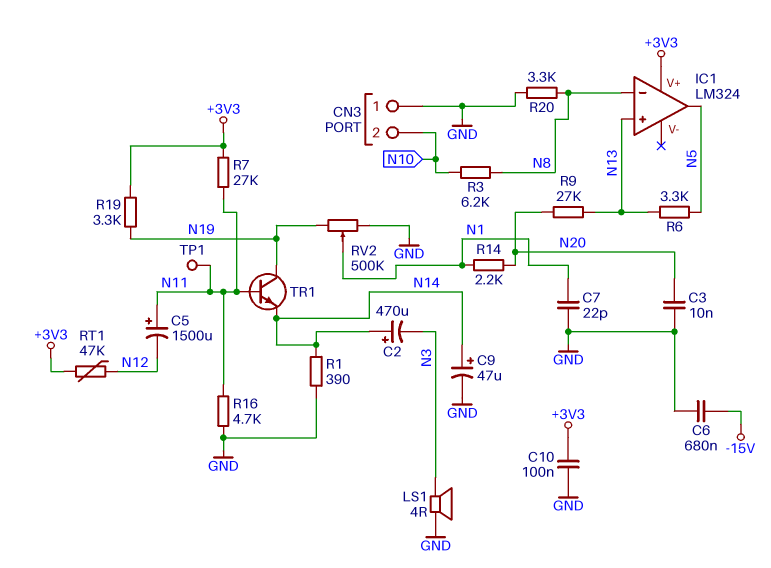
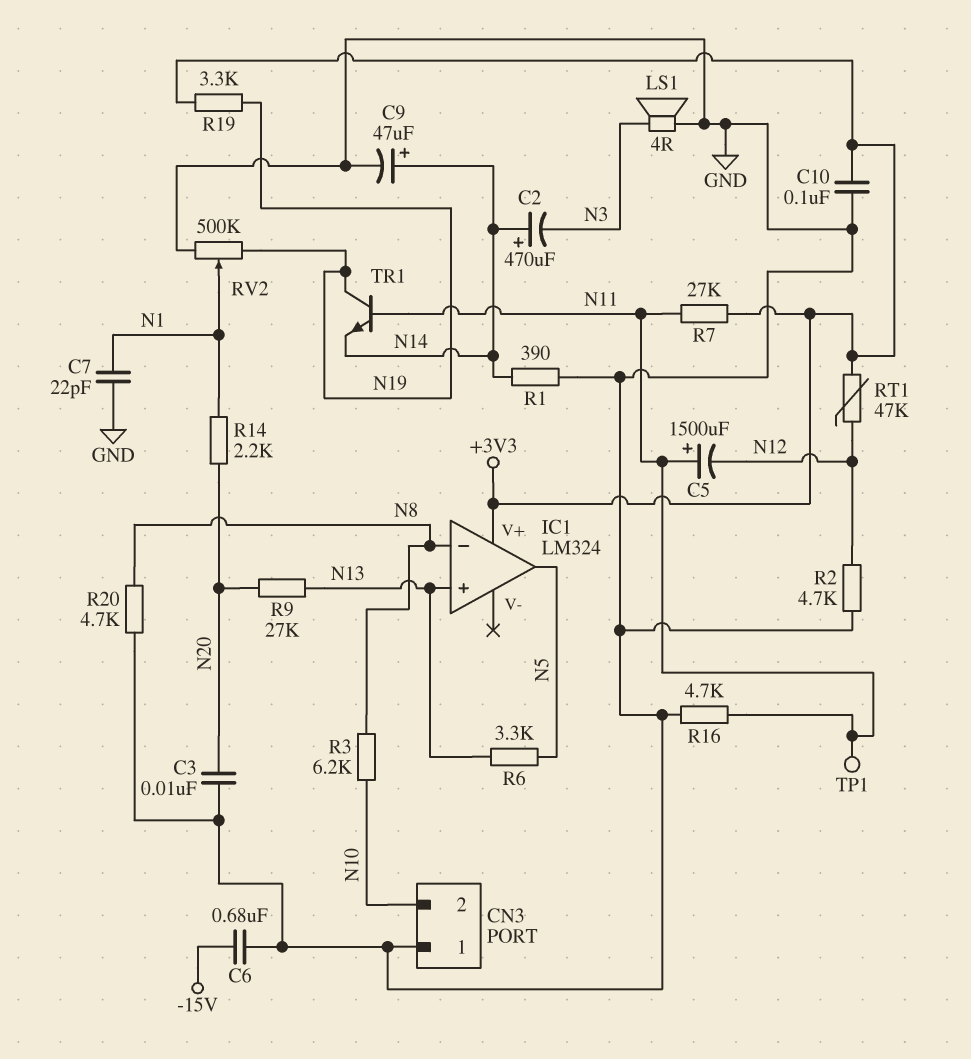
R2: none -> 4.7k (GND, N12)
R20: 3.3k (GND, N8) -> 4.7k (GND, N8)

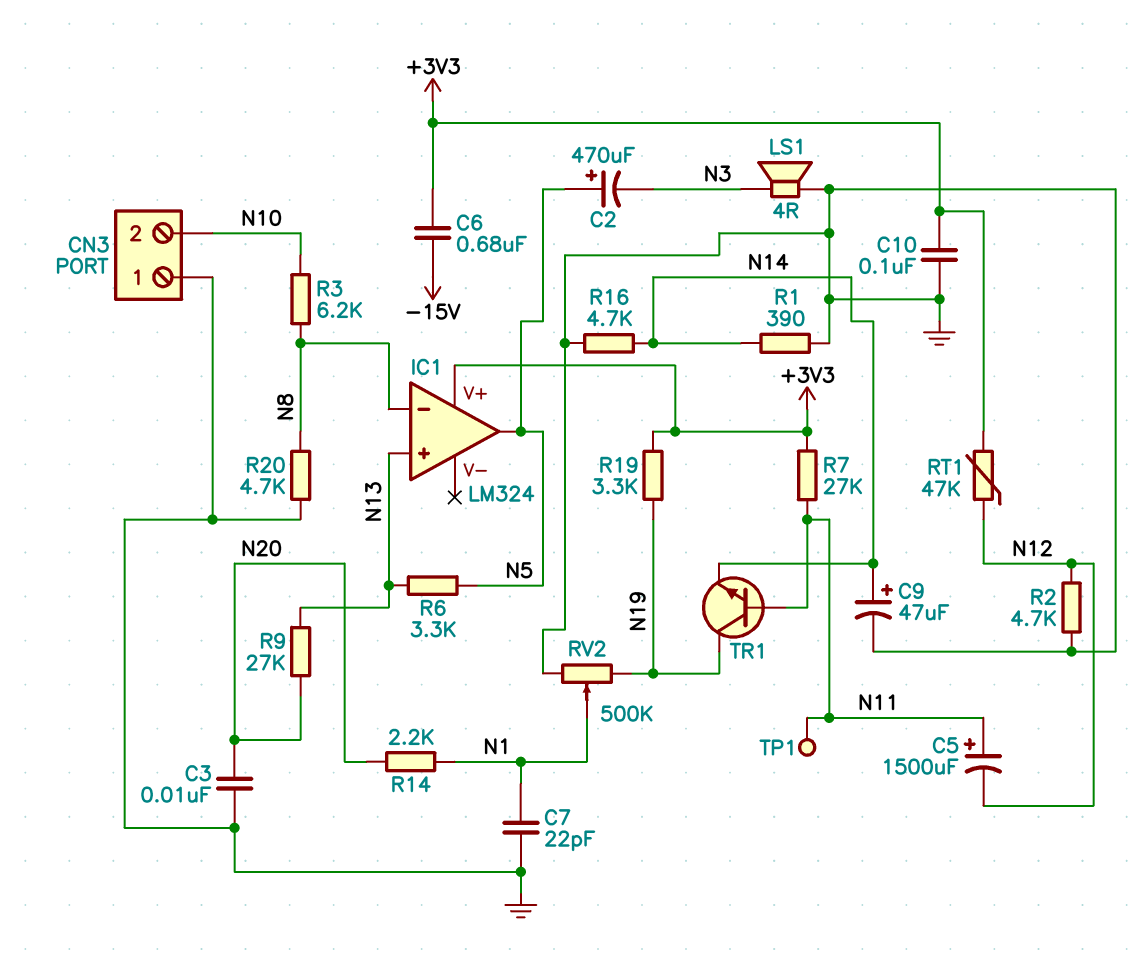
C2: 470uF (plus N14, minus N3) -> 470uF (plus N5, minus N3)
C6: 680nF (-15V, GND) -> 680nF (+3V3, -15V)
R16: 4.7k (GND, N11) -> 4.7k (GND, N14)

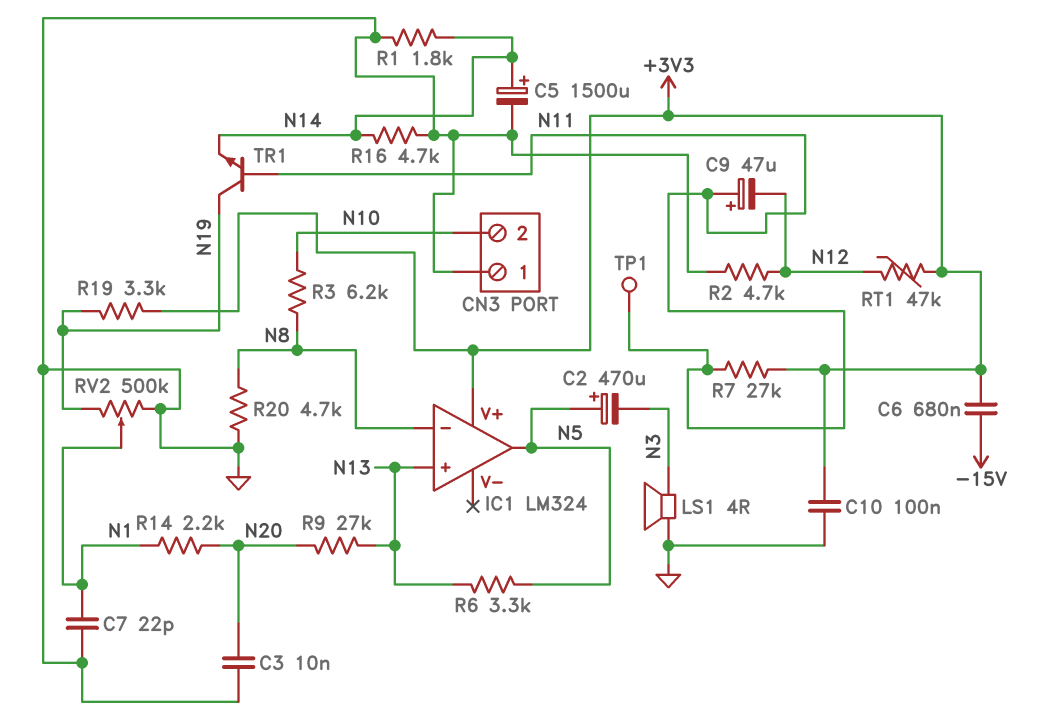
C5: 1500uF (plus N11, minus N12) -> 1500uF (plus N14, minus GND)
C9: 47uF (plus N14, minus GND) -> 47uF (plus N11, minus N12)
R1: 390 (GND, N14) -> 1.8k (GND, N14)

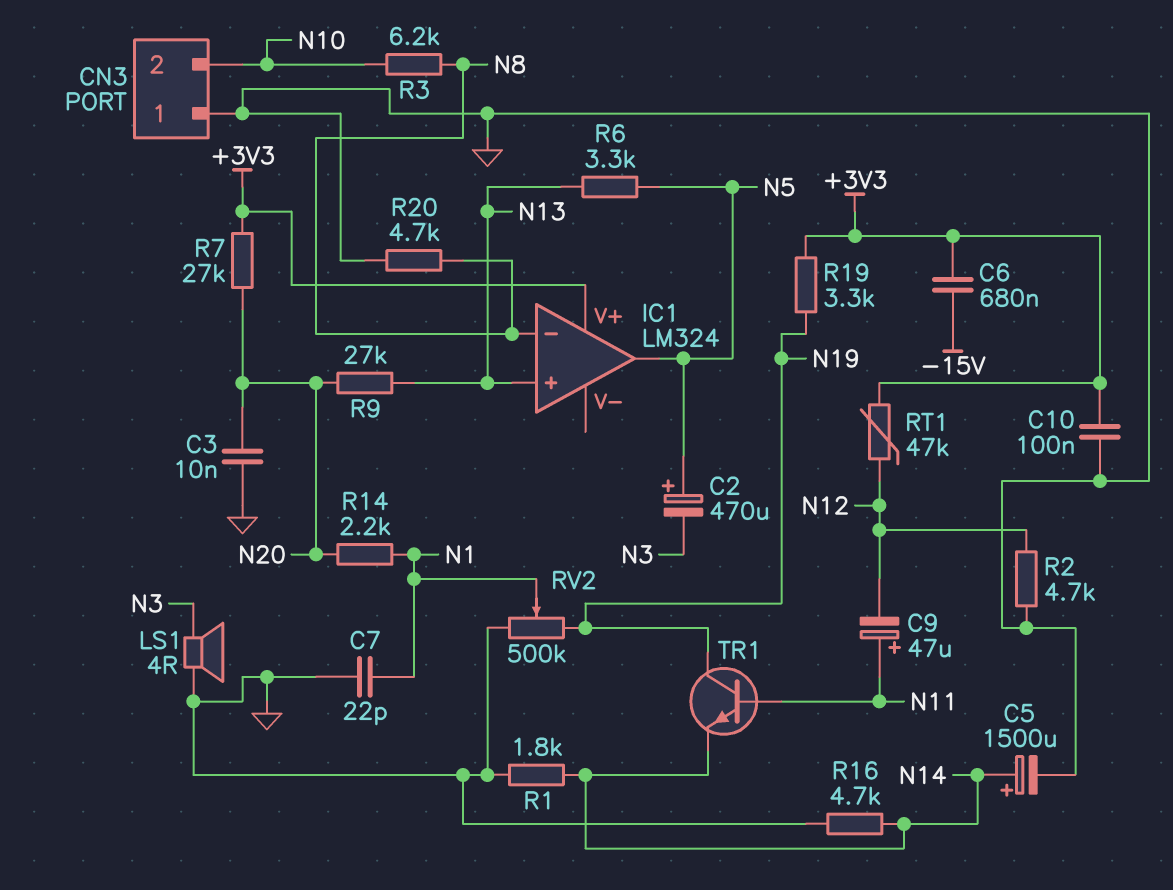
R7: 27k (+3V3, N11) -> 27k (+3V3, N20)
TP1: test point (N11) -> none

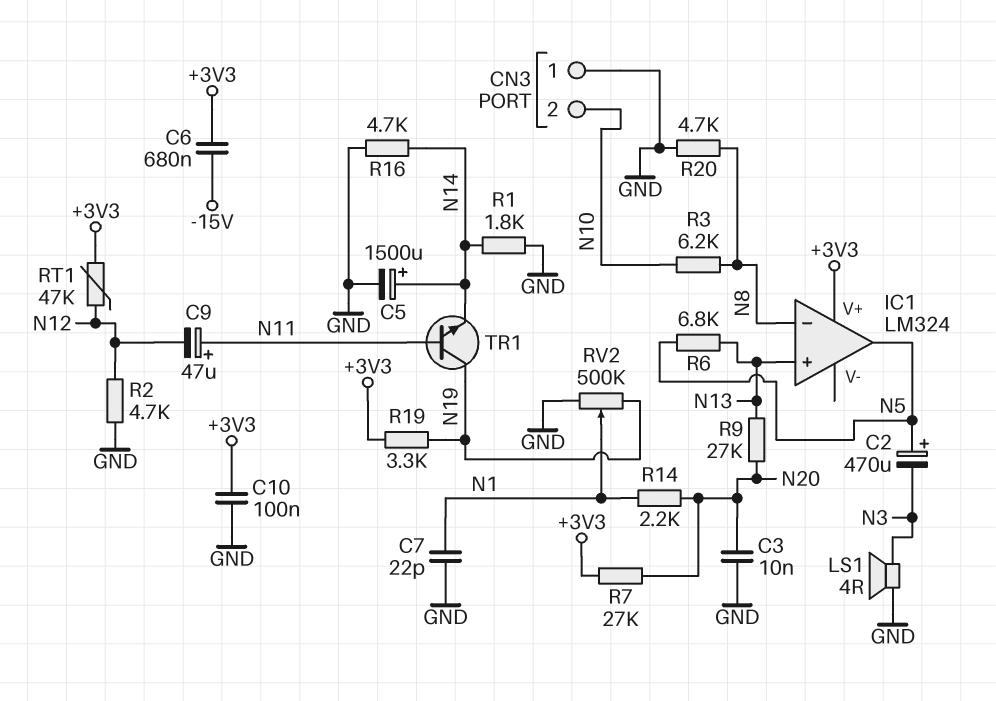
R6: 3.3k (N5, N13) -> 6.8k (N5, N13)

